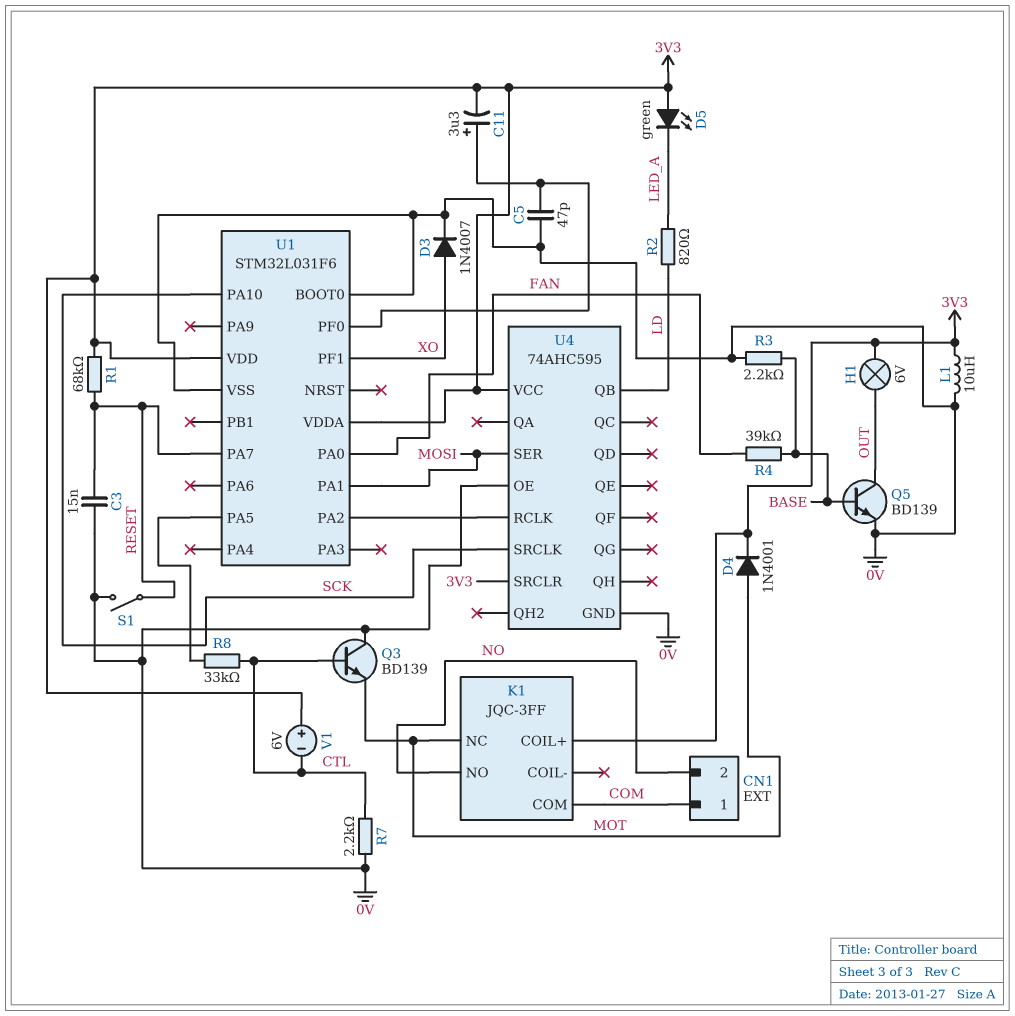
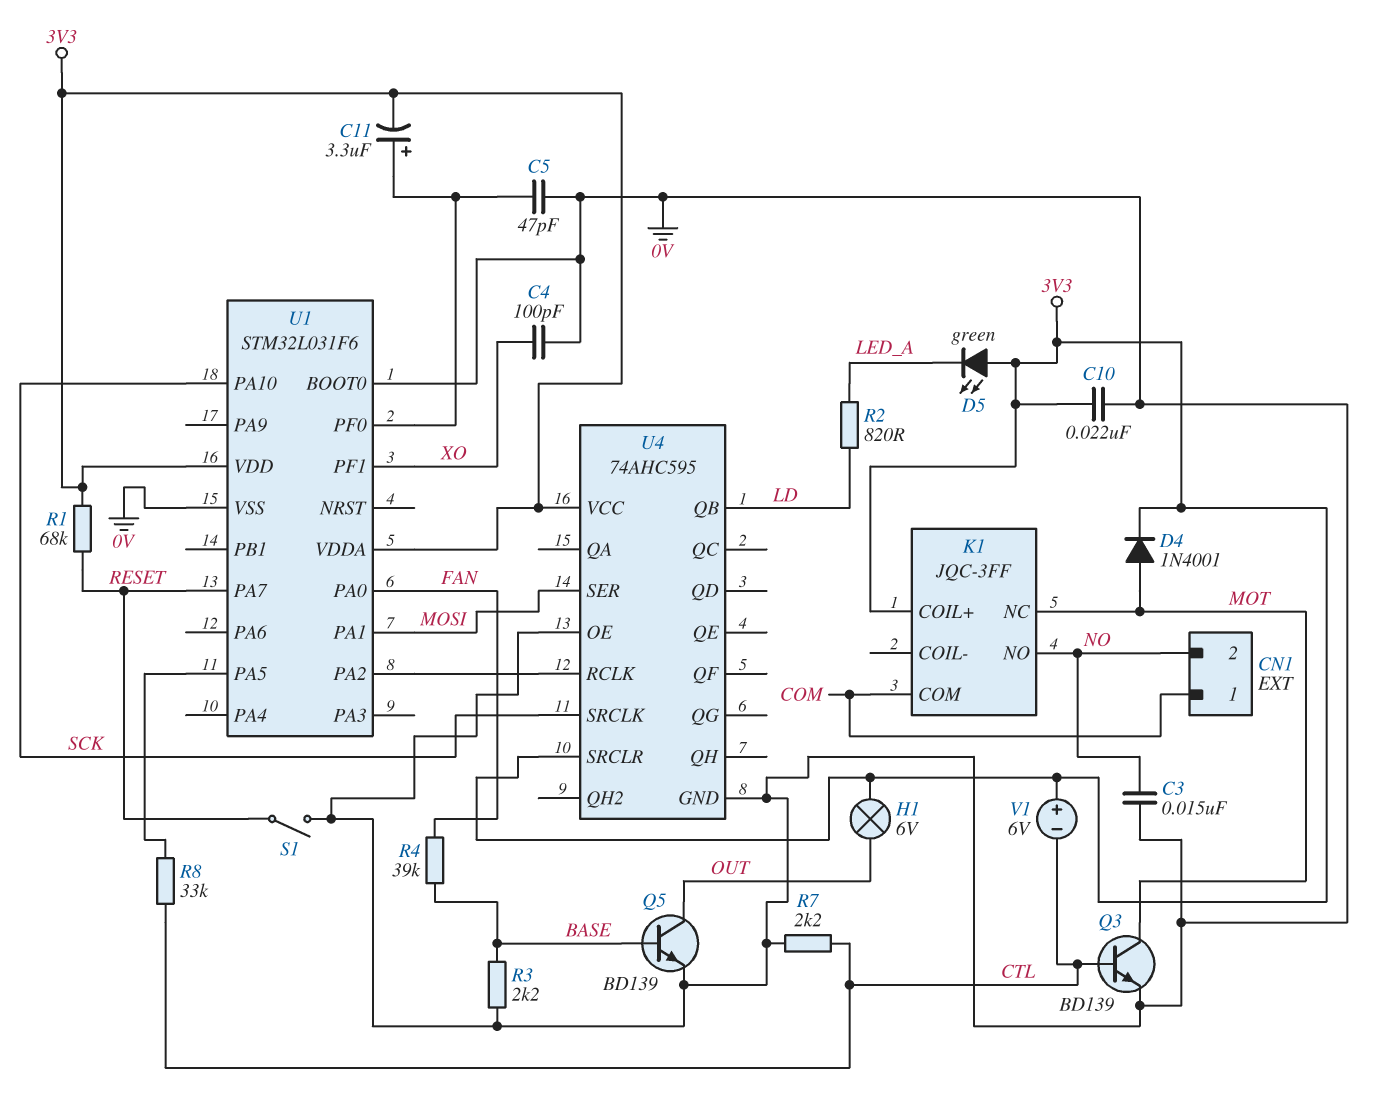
C3: 15nF (0V, RESET) -> 15nF (0V, NO)
C4: none -> 100pF (0V, XO)
C10: none -> 22nF (0V, 3V3)
D3: diode 1N4007 (A XO, K 0V) -> none
L1: 10uH (0V, 3V3) -> none
Q3: NPN BD139 (B CTL, C 0V, E MOT) -> NPN BD139 (B CTL, C MOT, E 0V)

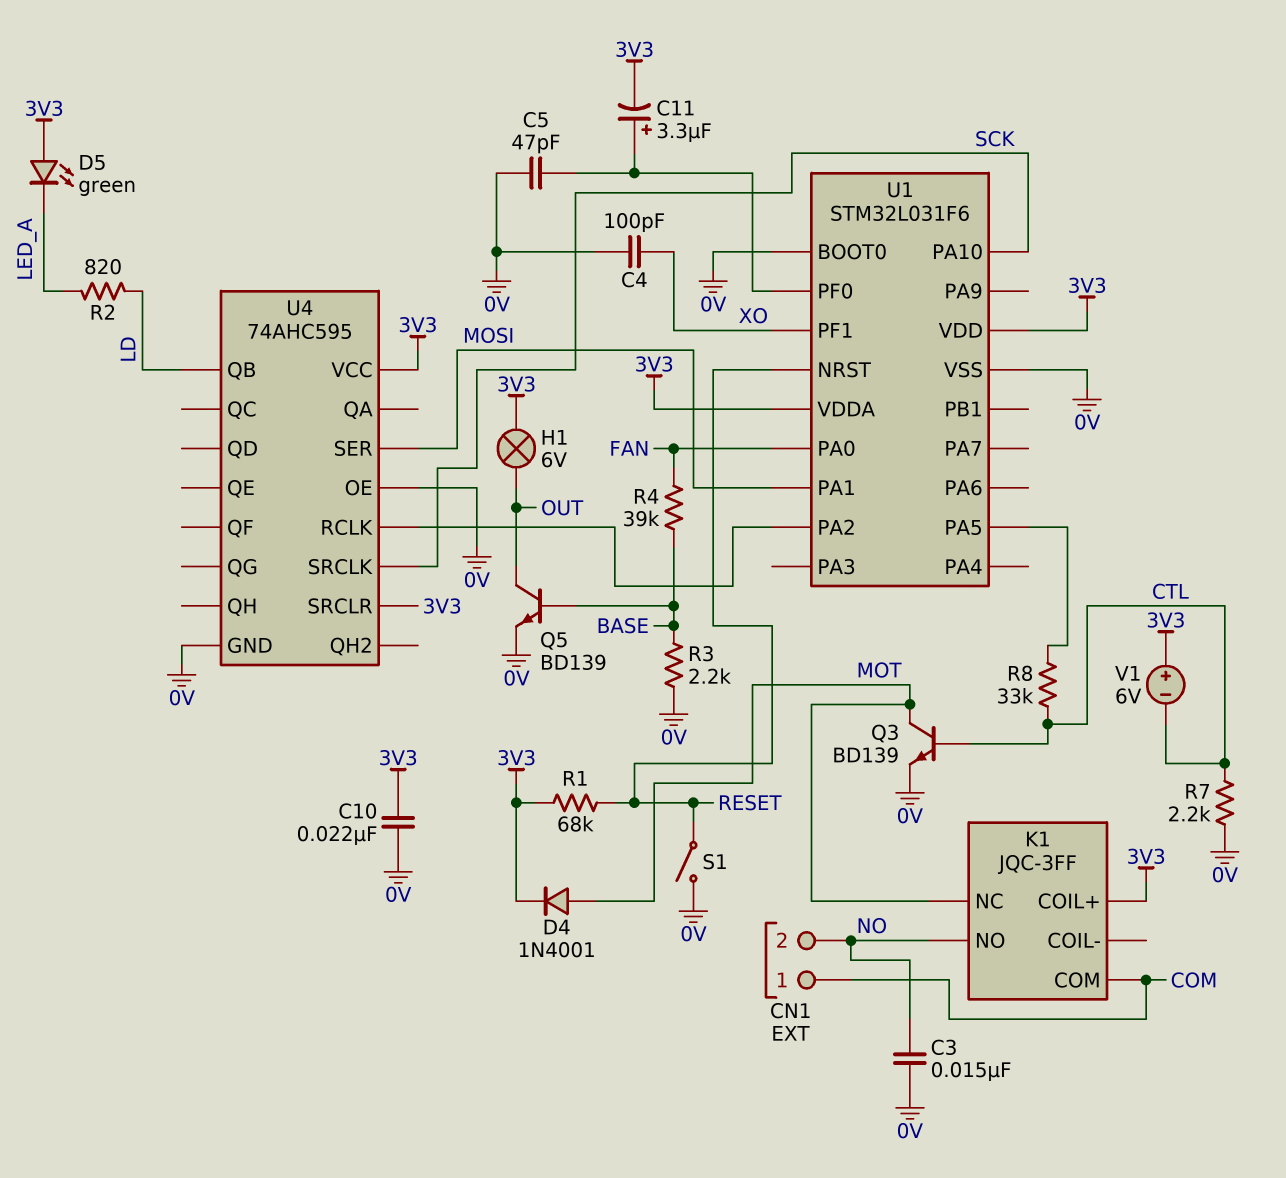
U1 pin NRST: none -> RESET
U1 pin PA7: RESET -> none

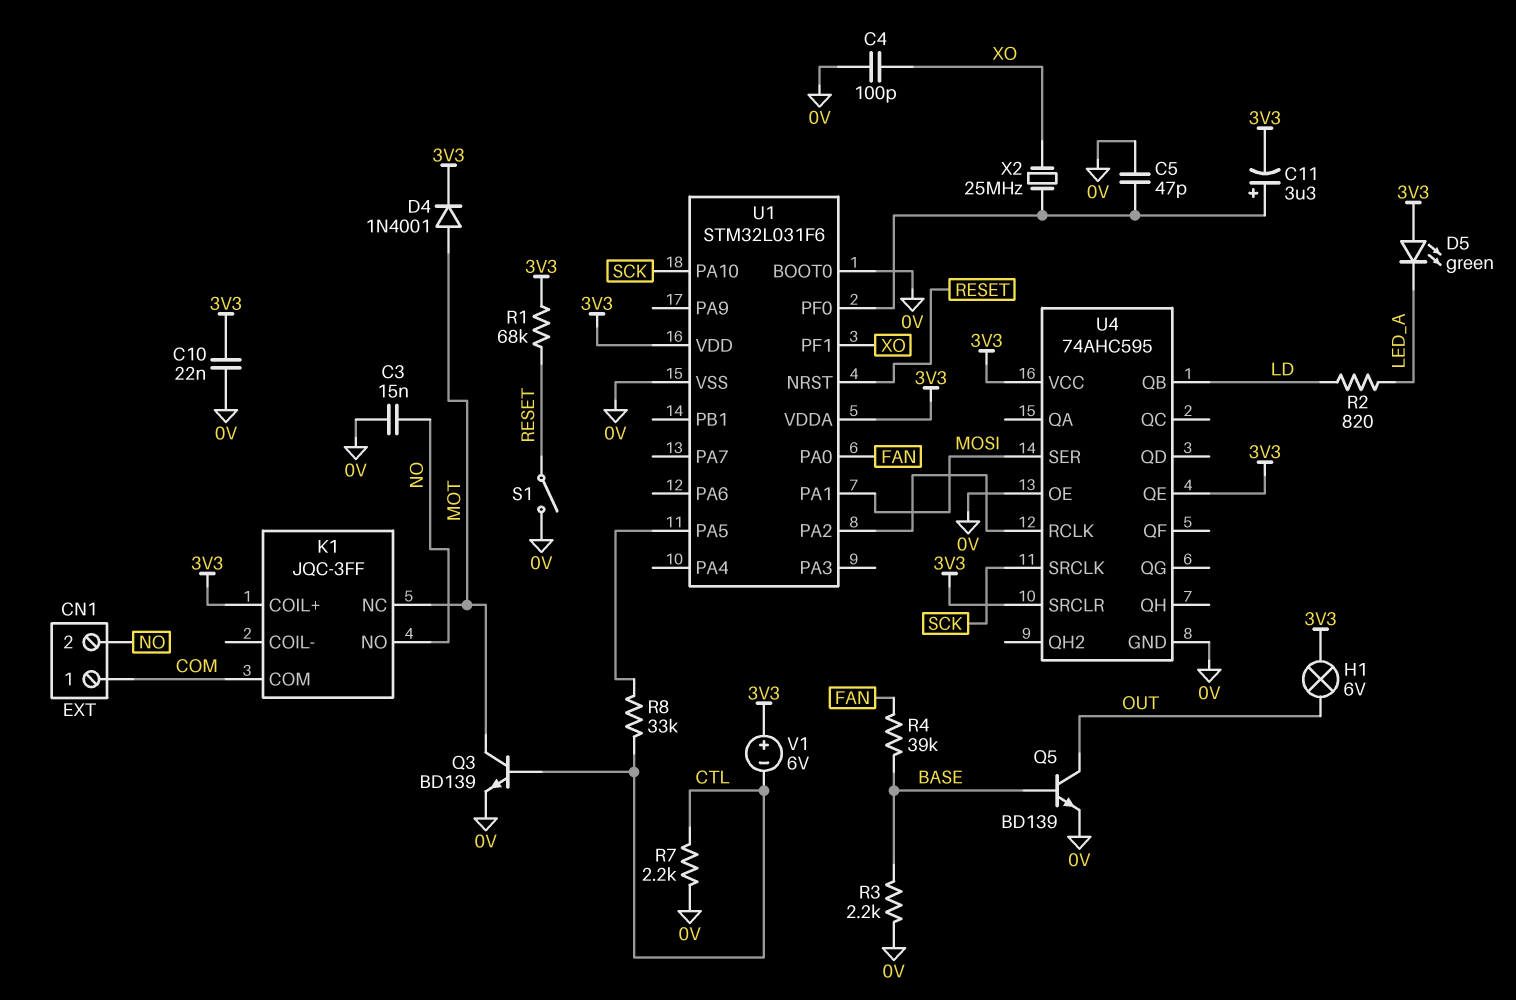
U4 pin QE: none -> 3V3
X2: none -> 25MHz (U1/PF0, XO)

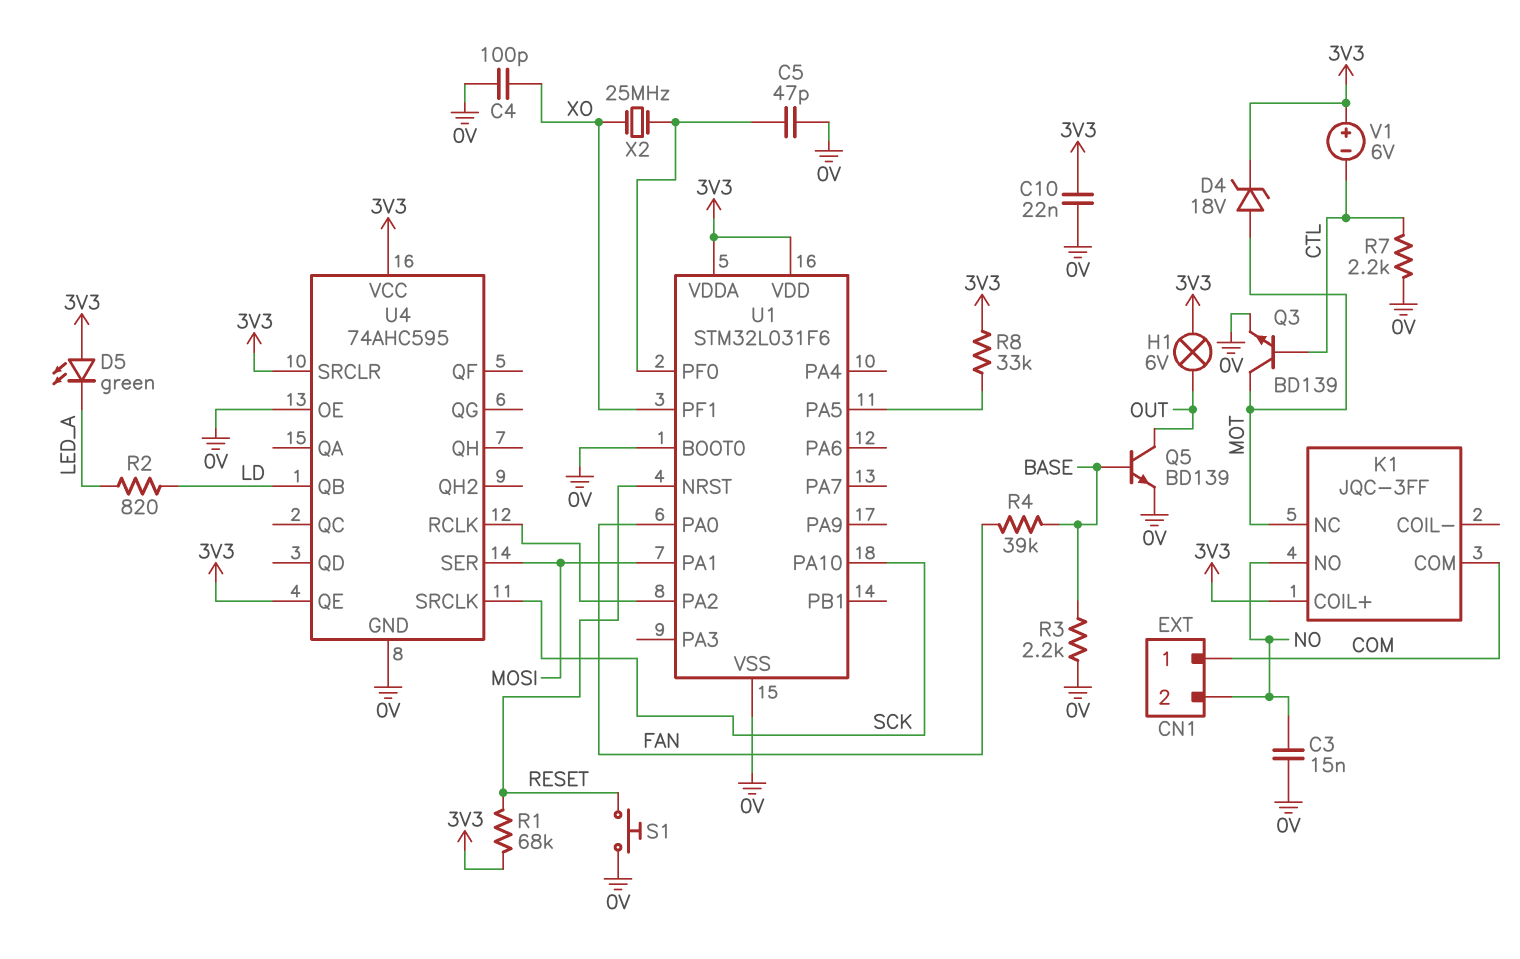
C11: 3.3uF (plus U1/PF0, minus 3V3) -> none
D4: diode 1N4001 (A MOT, K 3V3) -> zener 18V (A MOT, K 3V3)
R8: 33k (CTL, U1/PA5) -> 33k (3V3, U1/PA5)
S1: switch (0V, RESET) -> button (0V, RESET)

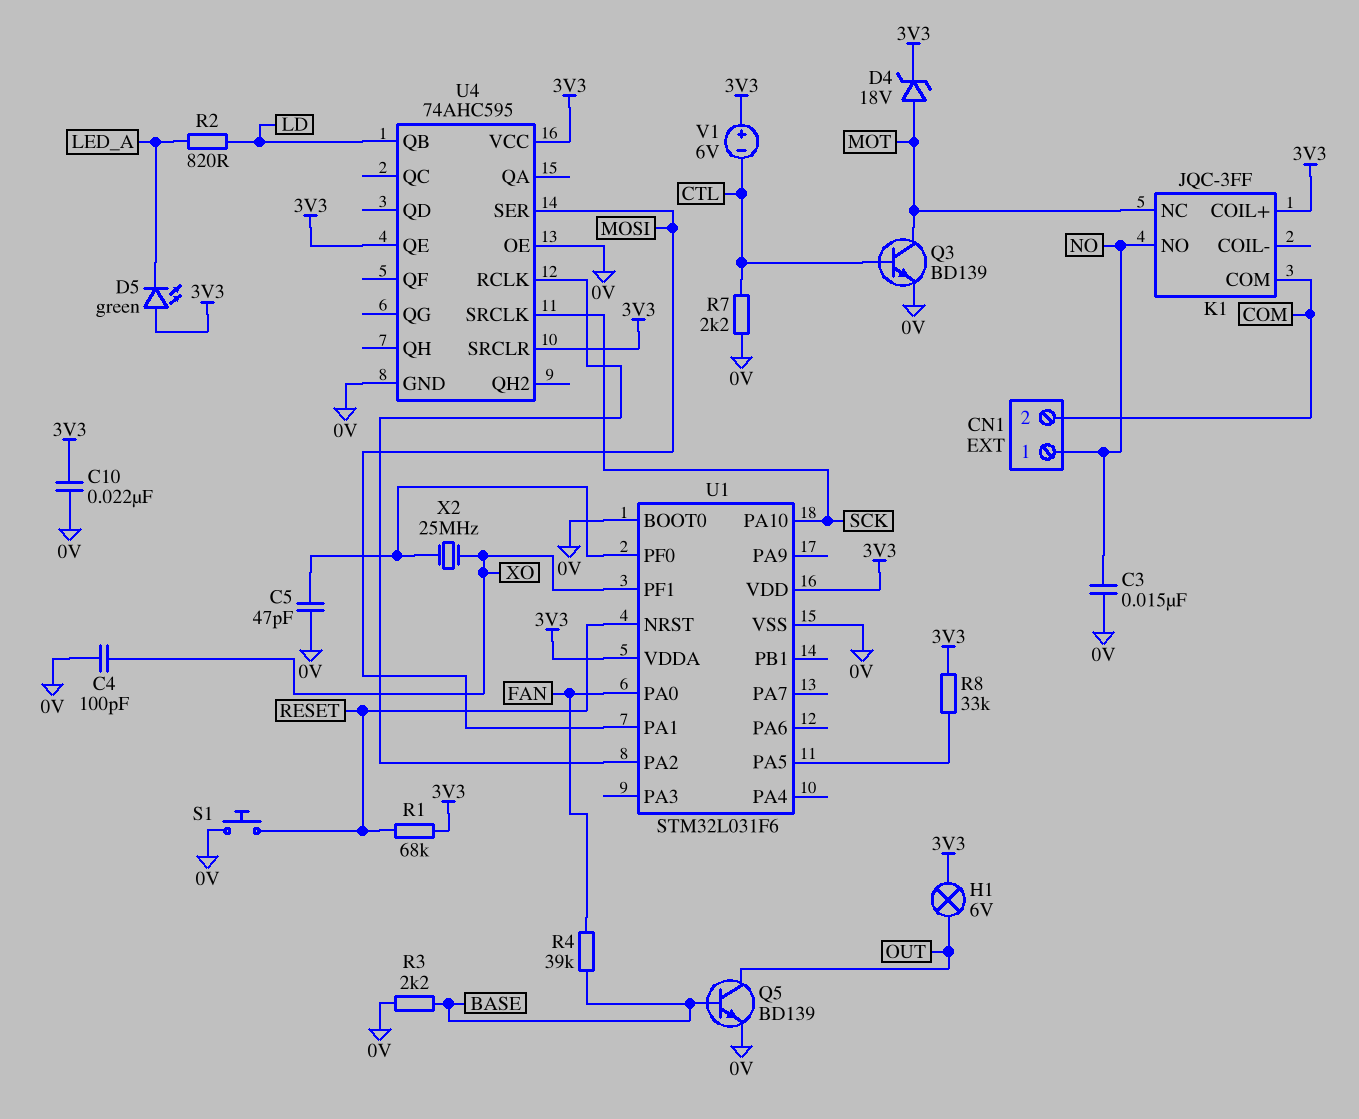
CN1 pin 1: COM -> NO
CN1 pin 2: NO -> COM

